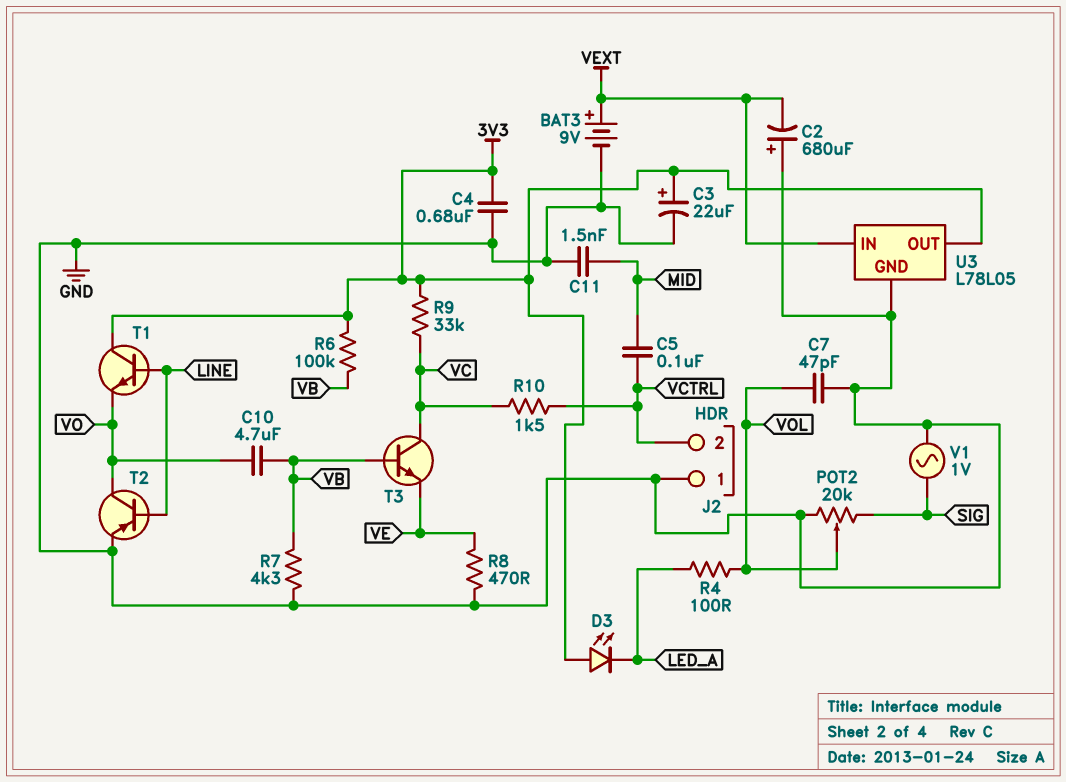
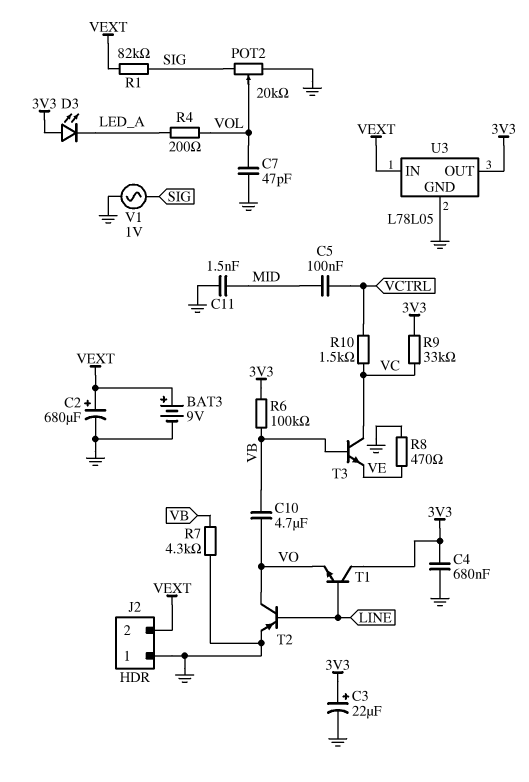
C2: 680uF (plus GND, minus VEXT) -> 680uF (plus VEXT, minus GND)
J2 pin 2: VCTRL -> VEXT
R1: none -> 82k (SIG, VEXT)
R4: 100 (LED_A, VOL) -> 200 (LED_A, VOL)

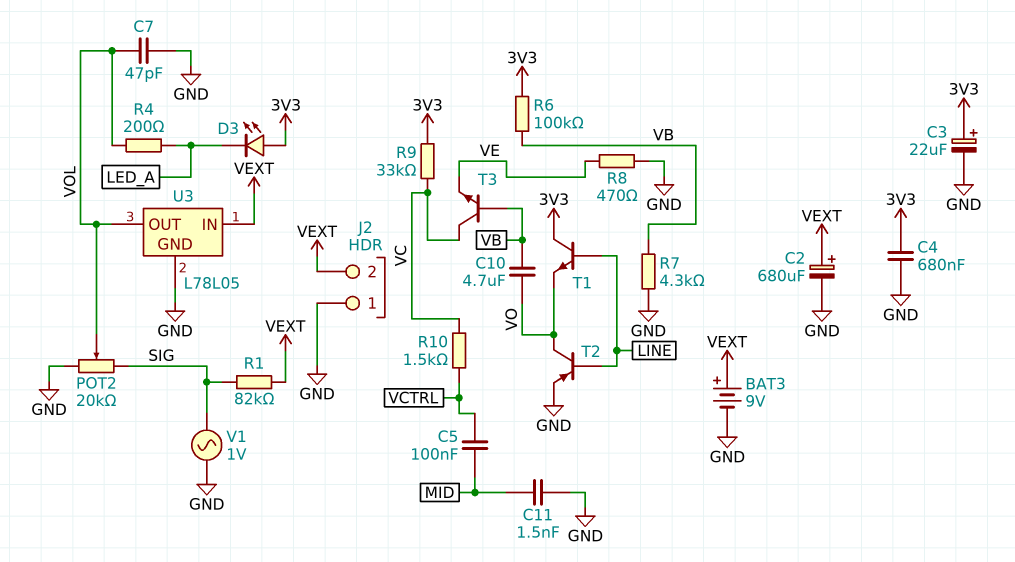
U3 pin OUT: 3V3 -> VOL

